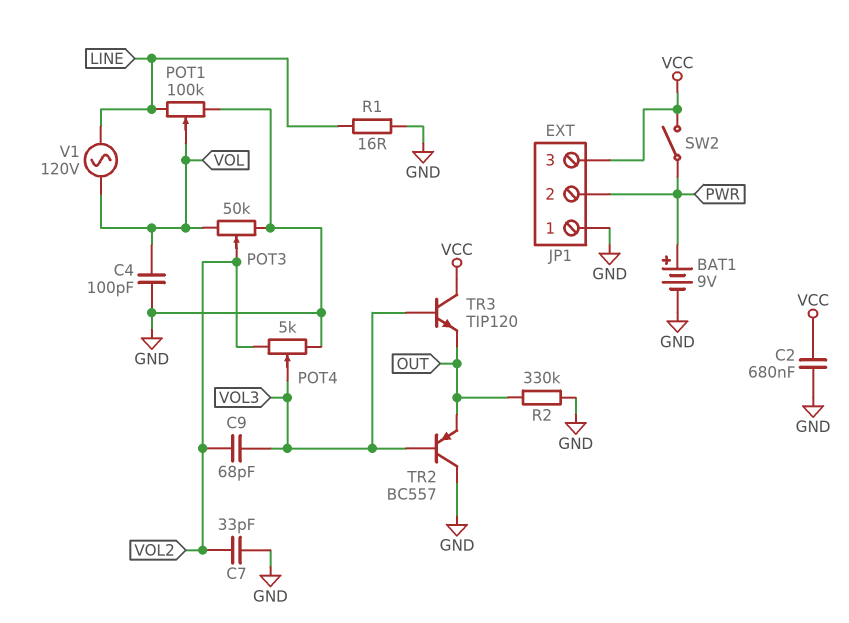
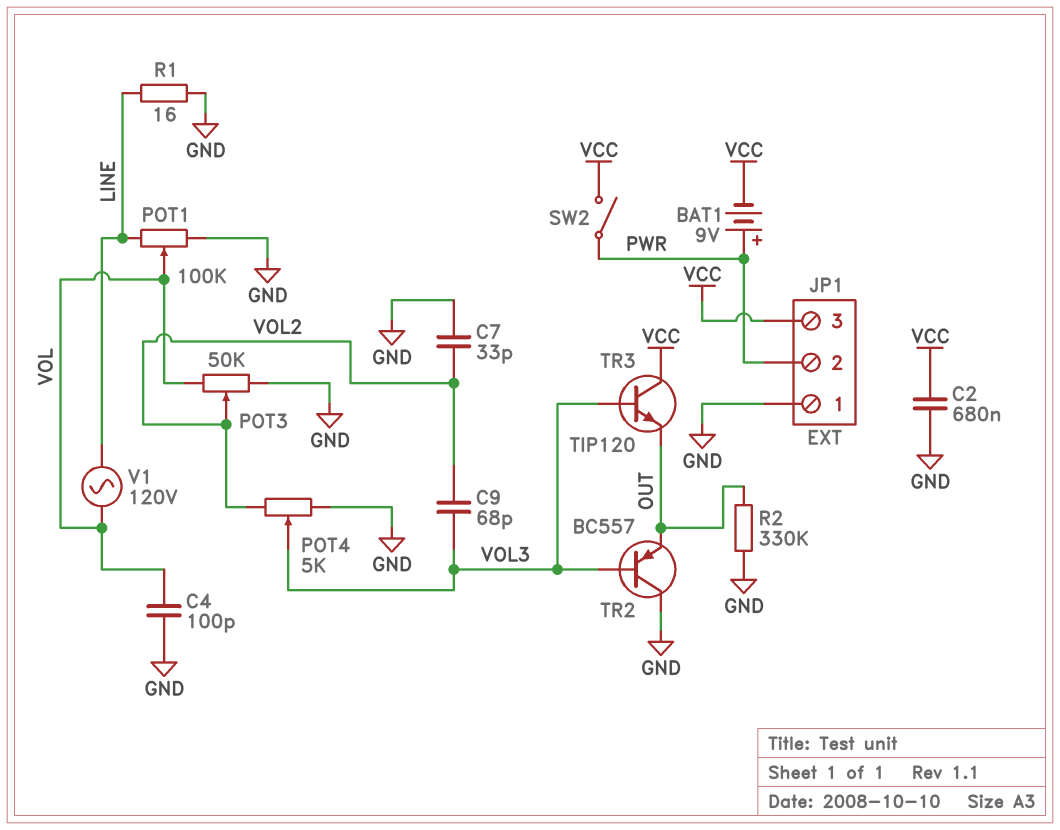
BAT1: 9V (plus PWR, minus GND) -> 9V (plus PWR, minus VCC)

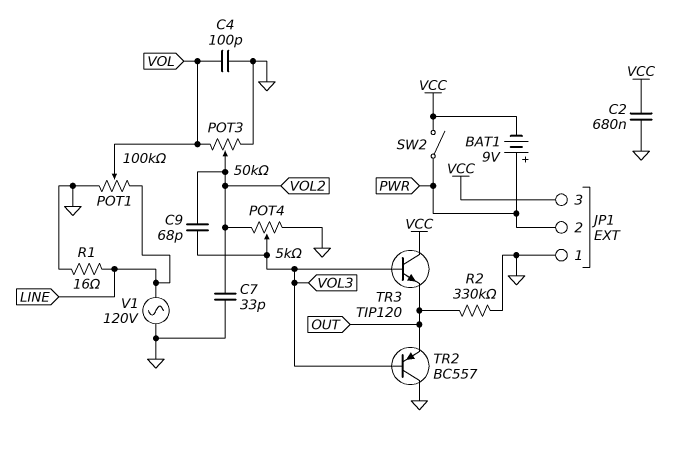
V1: AC 120V (LINE, VOL) -> AC 120V (GND, LINE)

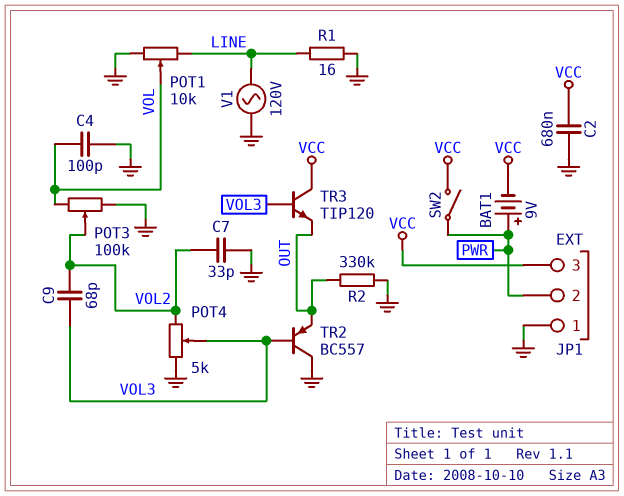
POT1: 100k (GND, LINE, wiper VOL) -> 10k (GND, LINE, wiper VOL)
POT3: 50k (GND, VOL, wiper VOL2) -> 100k (GND, VOL, wiper VOL2)

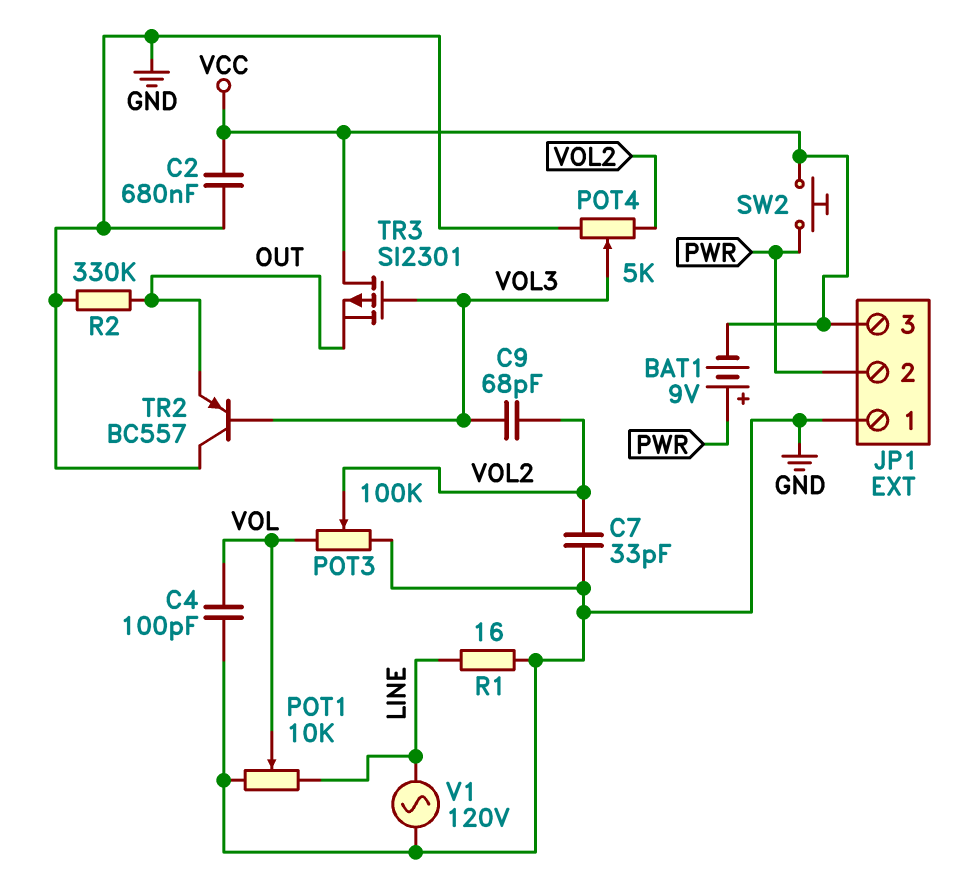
SW2: switch (PWR, VCC) -> button (PWR, VCC)
TR3: NPN TIP120 (B VOL3, C VCC, E OUT) -> PMOS SI2301 (G VOL3, D VCC, S OUT)

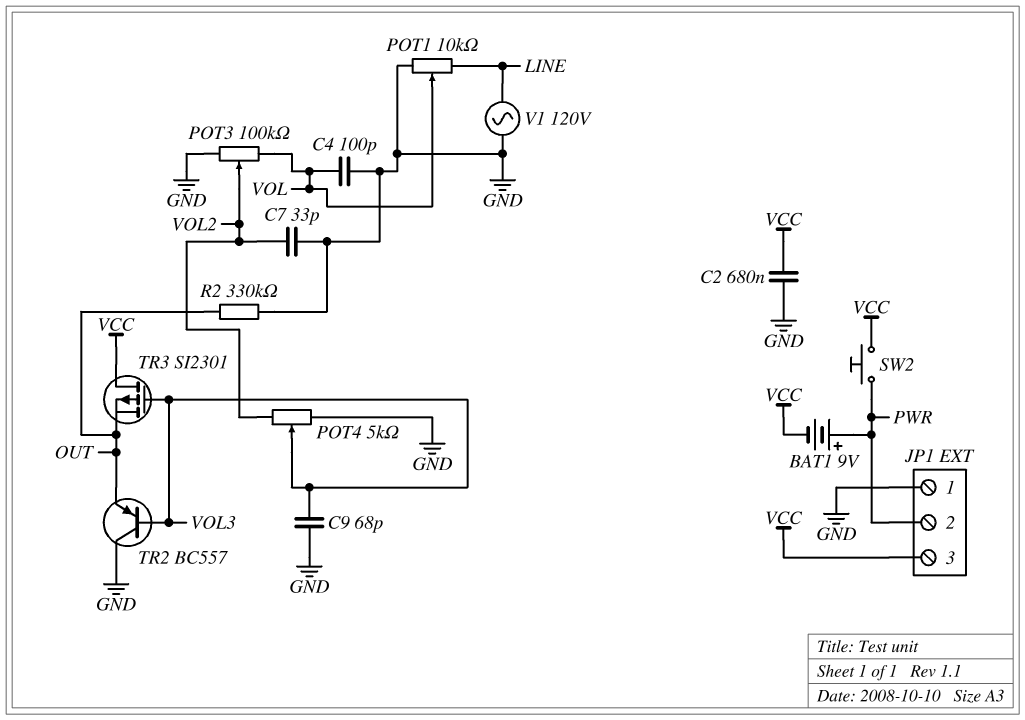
C9: 68pF (VOL2, VOL3) -> 68pF (GND, VOL3)
R1: 16 (GND, LINE) -> none

